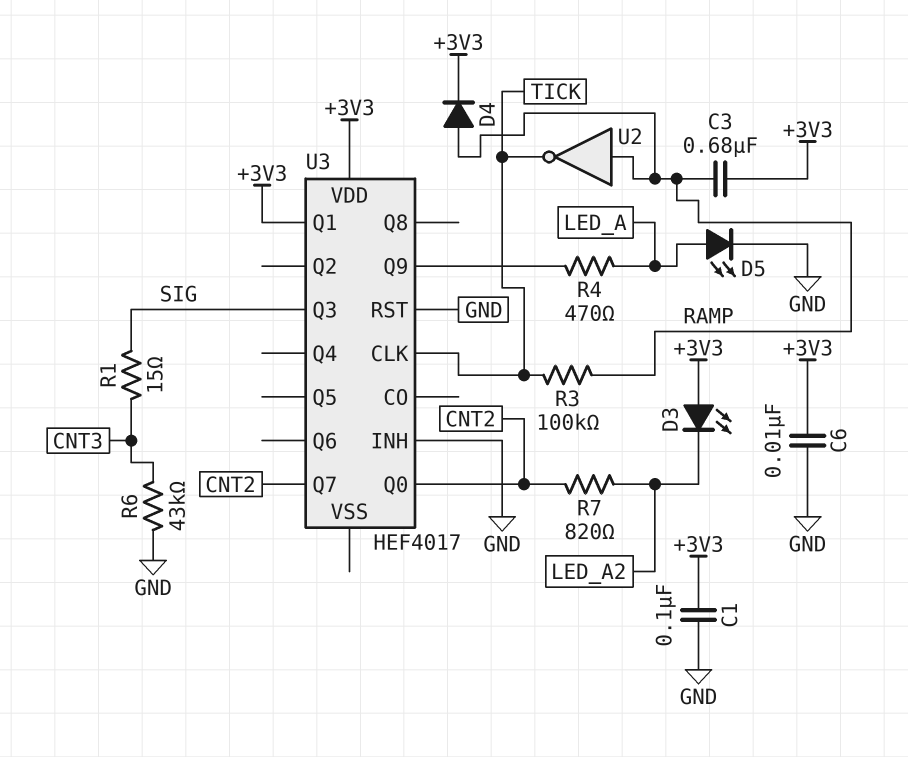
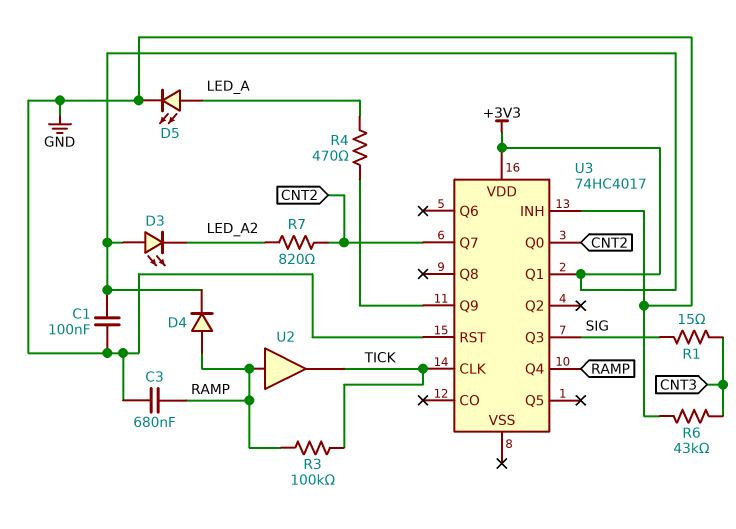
C3: 680nF (+3V3, RAMP) -> 680nF (GND, RAMP)
C6: 10nF (+3V3, GND) -> none
U2: NOT (in RAMP, out TICK) -> buffer (in RAMP, out TICK)
U3: HEF4017 -> 74HC4017
U3 pin Q4: none -> RAMP

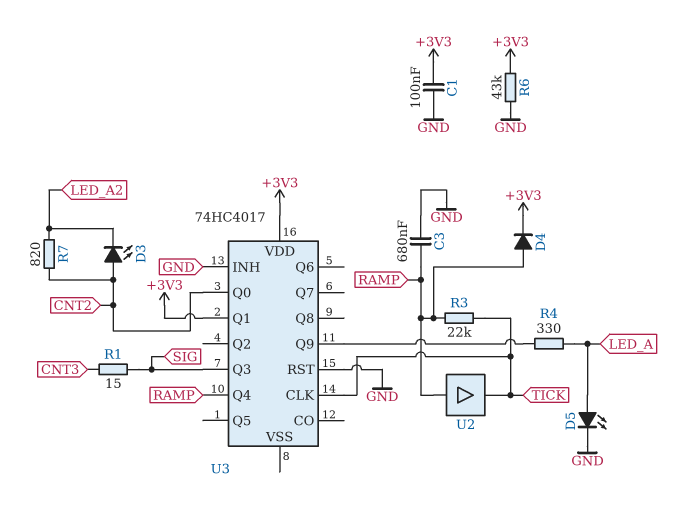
D3: LED (A +3V3, K LED_A2) -> LED (A CNT2, K LED_A2)
R3: 100k (RAMP, TICK) -> 22k (RAMP, TICK)
R4: 470 (LED_A, U3/Q9) -> 330 (LED_A, U3/Q9)
R6: 43k (CNT3, GND) -> 43k (+3V3, GND)
U3 pin Q7: CNT2 -> none

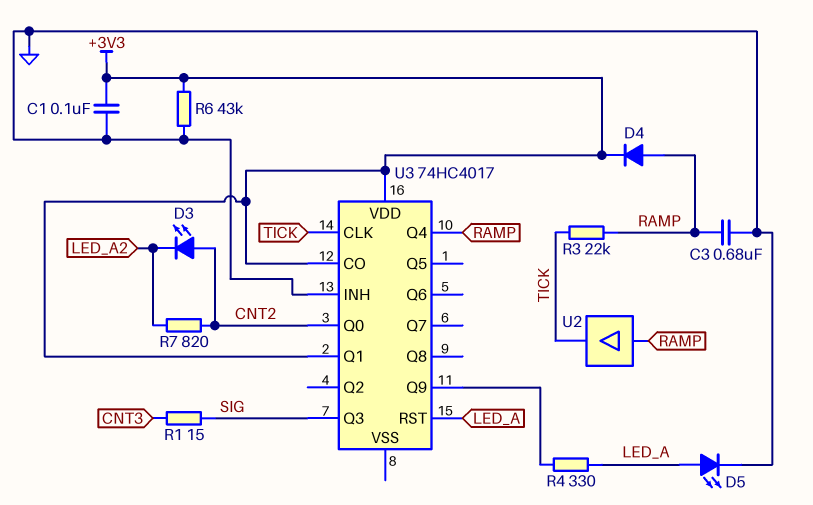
U3 pin CO: none -> +3V3
U3 pin RST: GND -> LED_A

